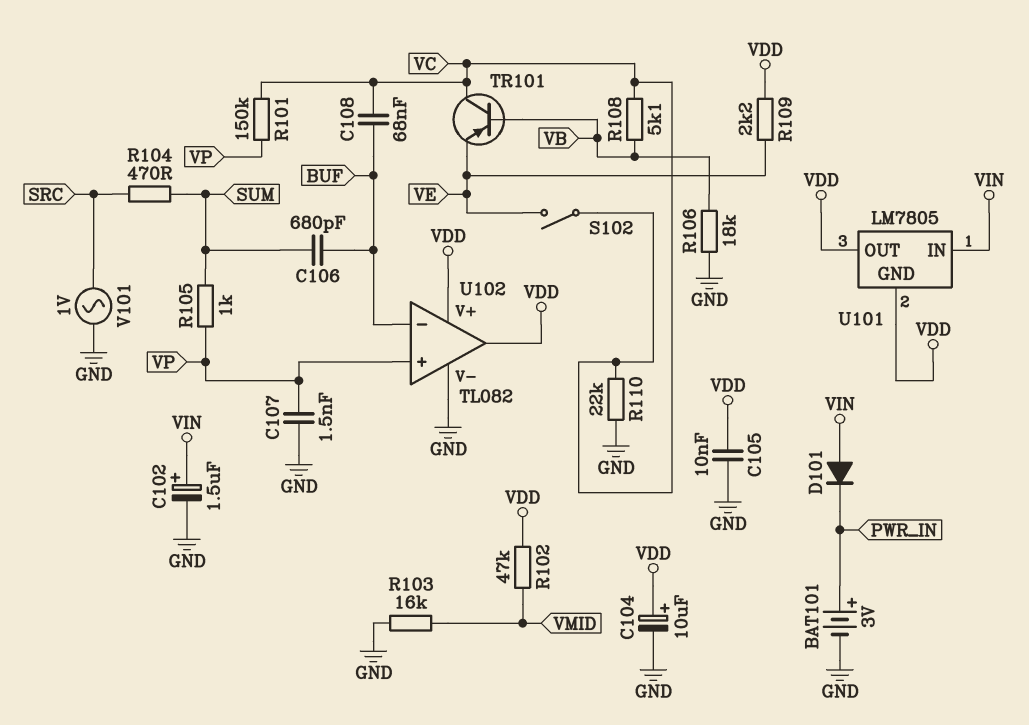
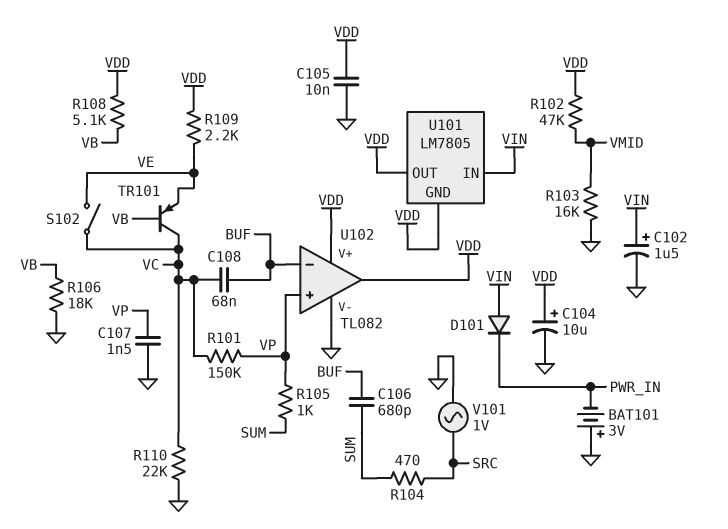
BAT101: 3V (plus PWR_IN, minus GND) -> 3V (plus GND, minus PWR_IN)
R108: 5.1k (VB, VC) -> 5.1k (VB, VDD)

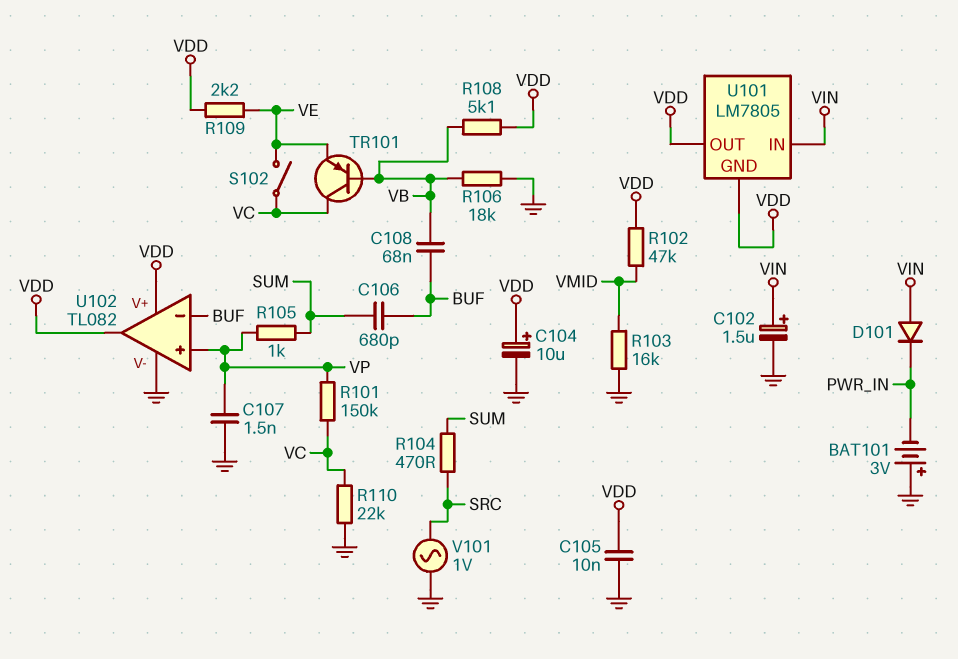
C108: 68nF (BUF, VC) -> 68nF (BUF, VB)

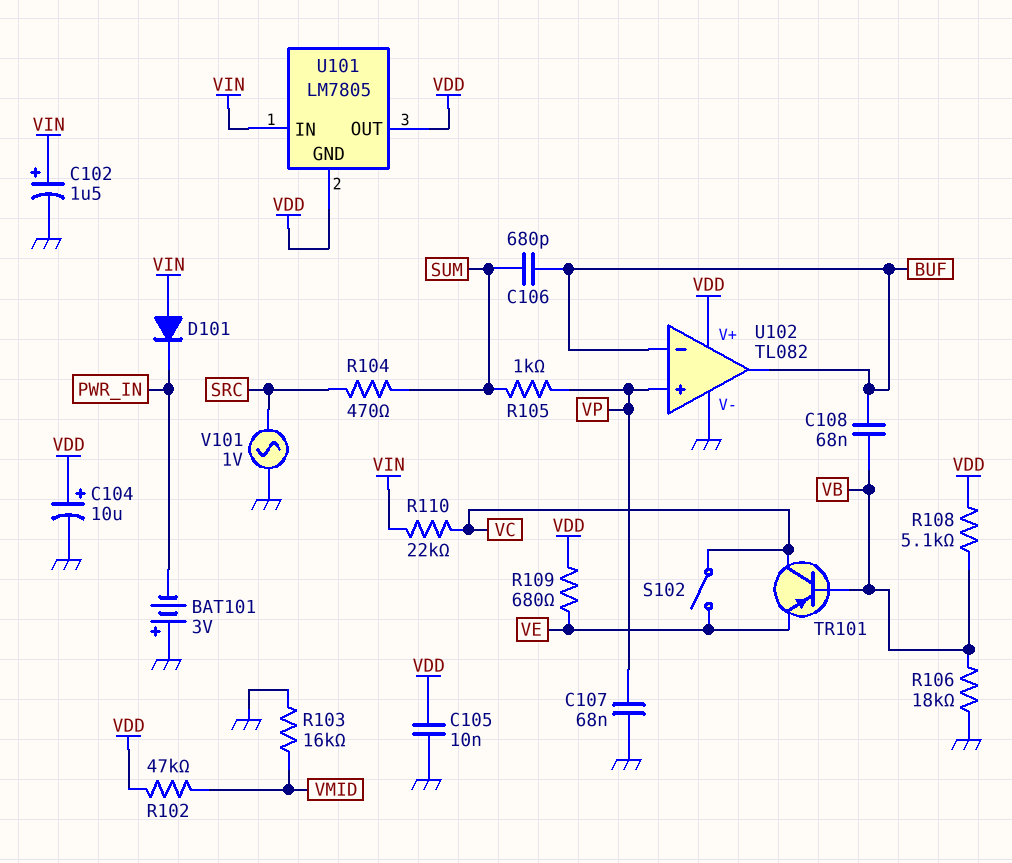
C107: 1.5nF (GND, VP) -> 68nF (GND, VP)
R101: 150k (VC, VP) -> none
R109: 2.2k (VDD, VE) -> 680 (VDD, VE)
R110: 22k (GND, VC) -> 22k (VC, VIN)
U102 pin out: VDD -> BUF

